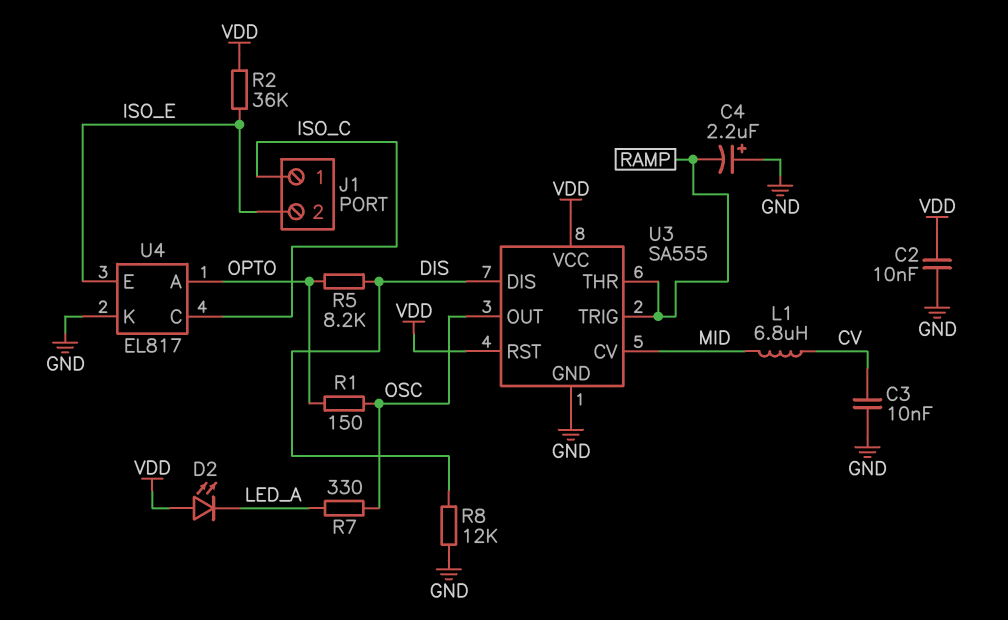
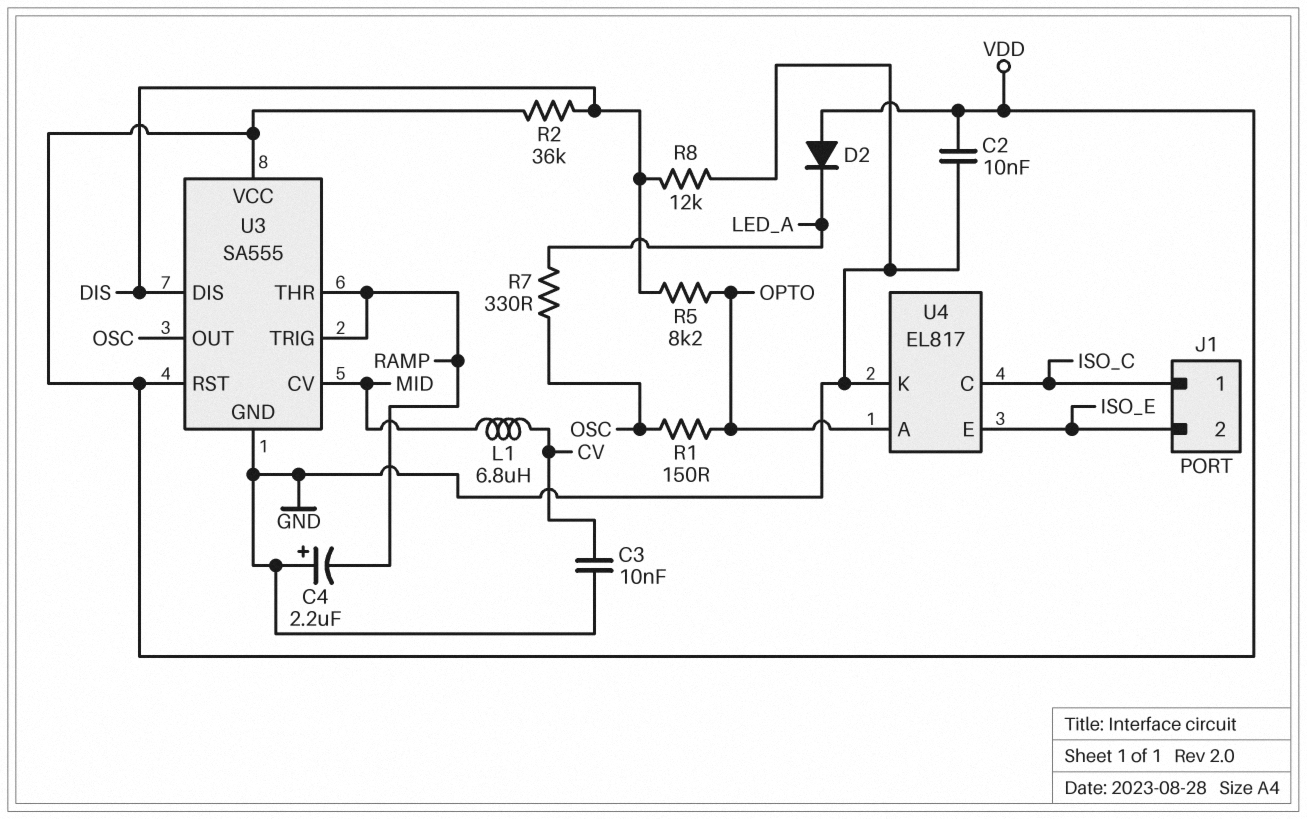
D2: LED (A VDD, K LED_A) -> diode (A VDD, K LED_A)
R2: 36k (ISO_E, VDD) -> 36k (DIS, VDD)

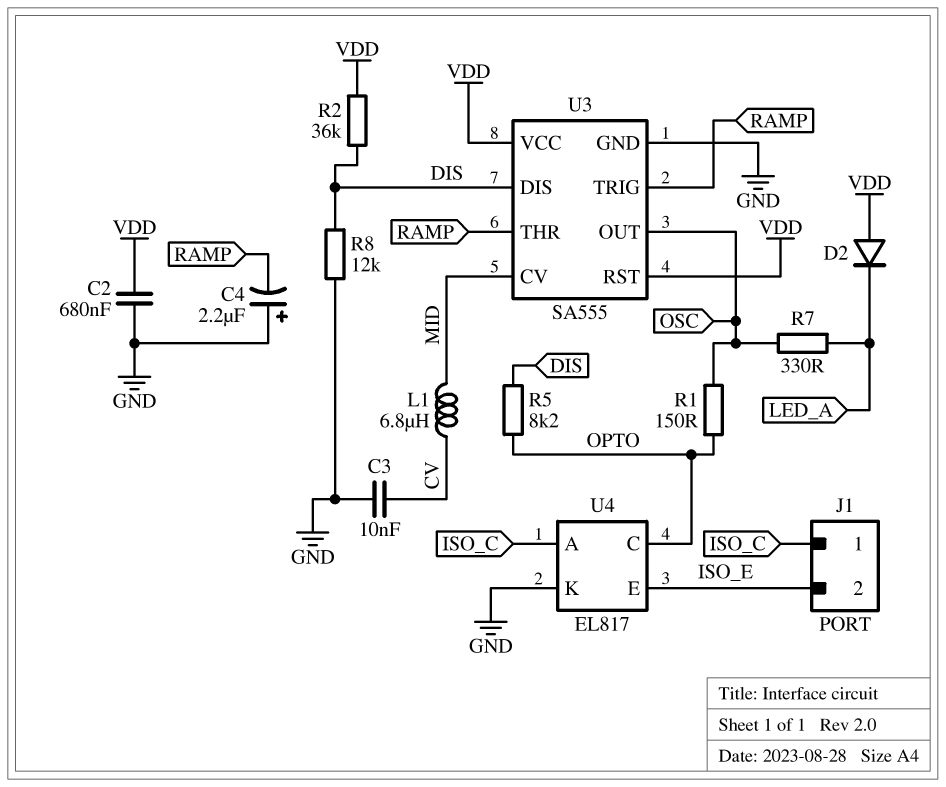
C2: 10nF (GND, VDD) -> 680nF (GND, VDD)
U4 pin A: OPTO -> ISO_C
U4 pin C: ISO_C -> OPTO

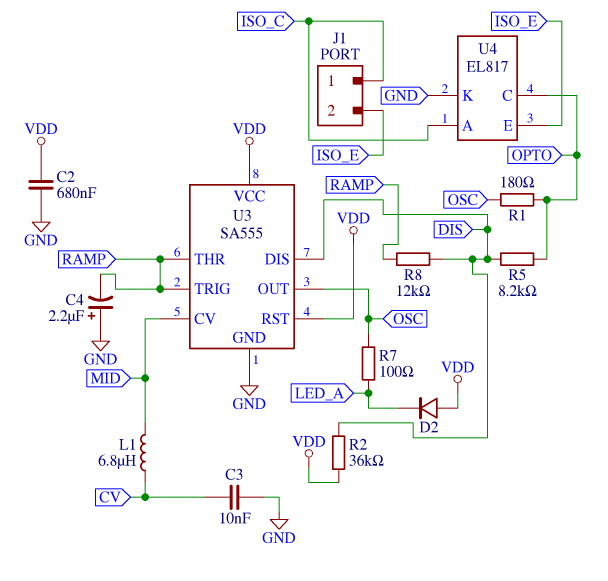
R1: 150 (OPTO, OSC) -> 180 (OPTO, OSC)
R7: 330 (LED_A, OSC) -> 100 (LED_A, OSC)
R8: 12k (DIS, GND) -> 12k (DIS, RAMP)

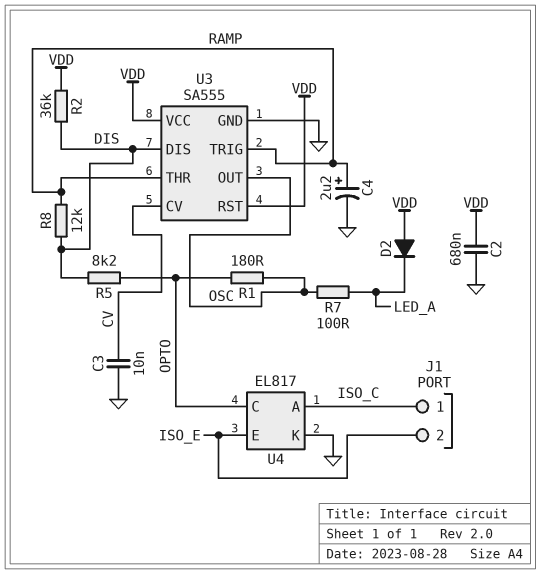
C4: 2.2uF (plus GND, minus RAMP) -> 2.2uF (plus RAMP, minus GND)
L1: 6.8uH (CV, MID) -> none
U3 pin CV: MID -> CV

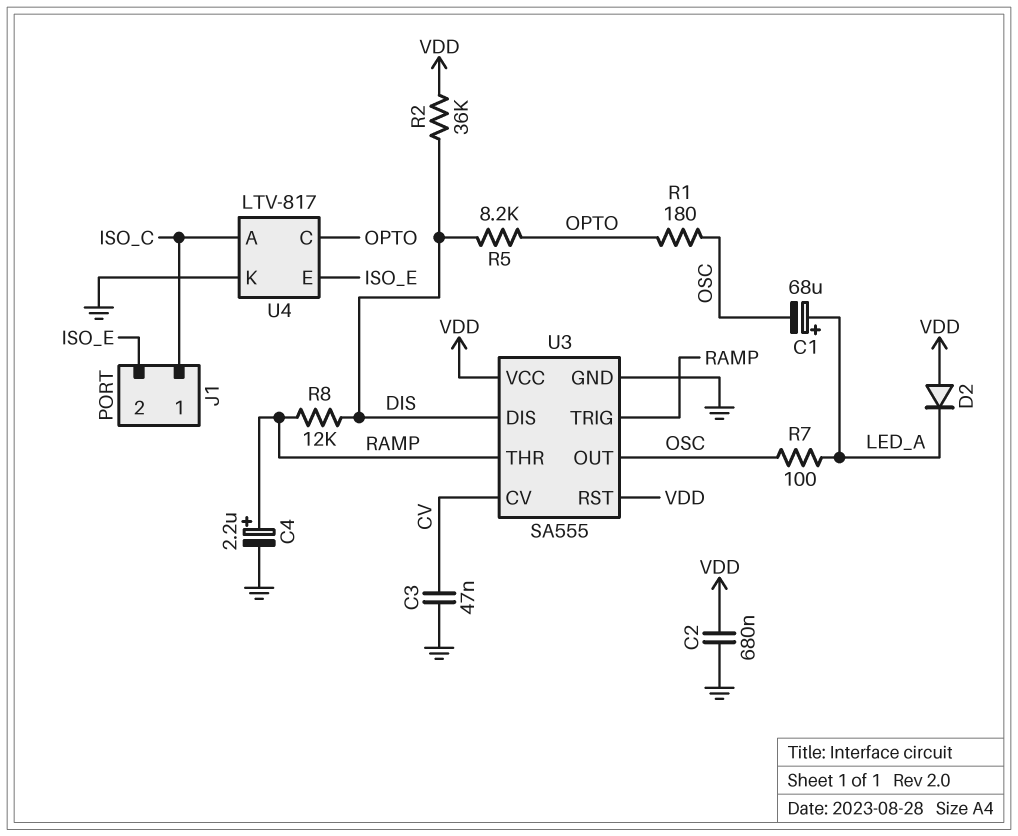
C1: none -> 68uF (plus LED_A, minus OSC)
C3: 10nF (CV, GND) -> 47nF (CV, GND)
U4: EL817 -> LTV-817

